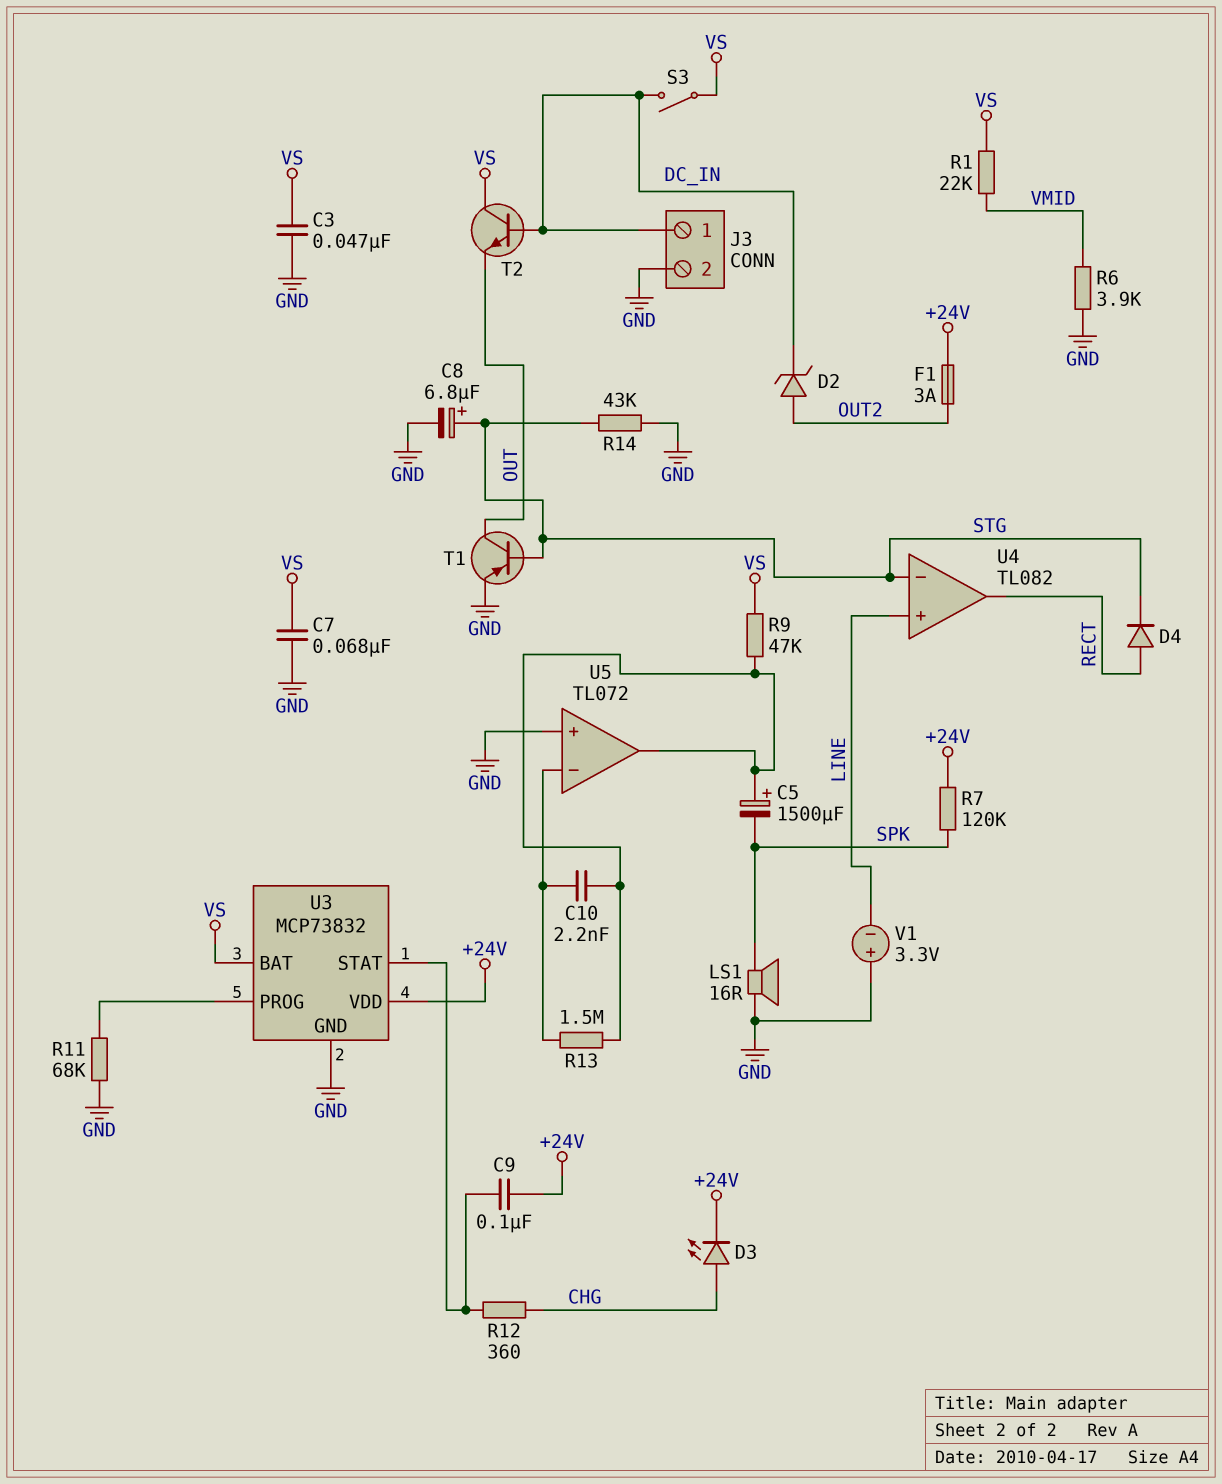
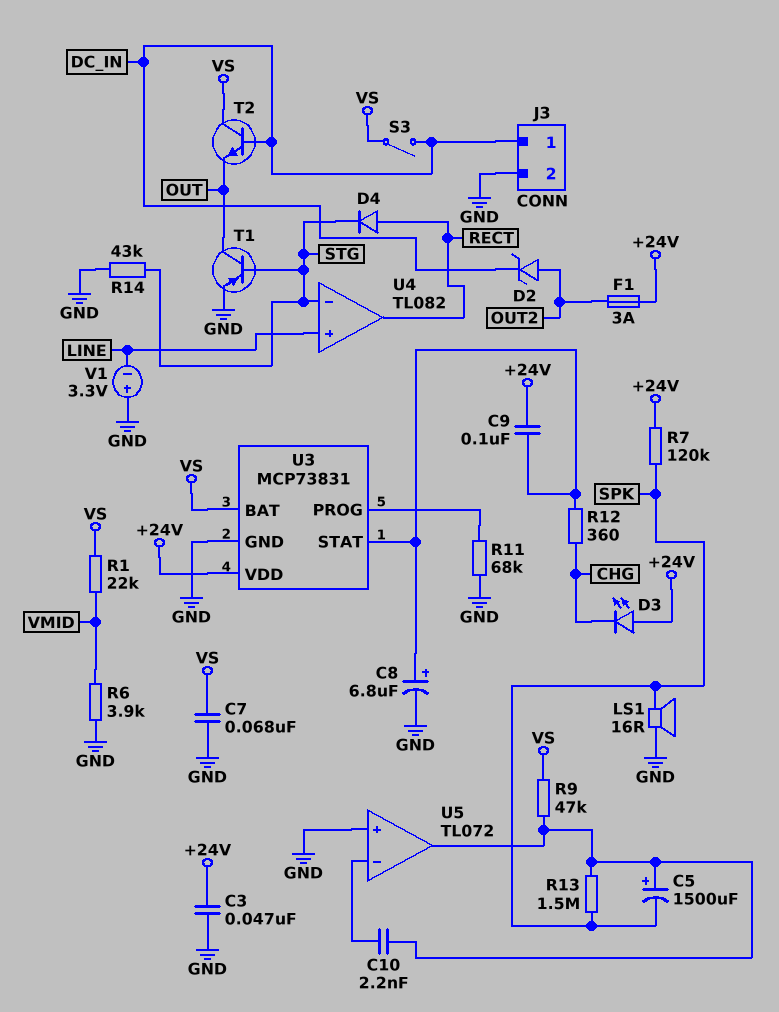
C3: 47nF (GND, VS) -> 47nF (+24V, GND)
C8: 6.8uF (plus STG, minus GND) -> 6.8uF (plus U3/STAT, minus GND)
D3: LED (A CHG, K +24V) -> LED (A +24V, K CHG)
R13: 1.5M (U5/in-, U5/out) -> 1.5M (SPK, U5/out)
U3: MCP73832 -> MCP73831

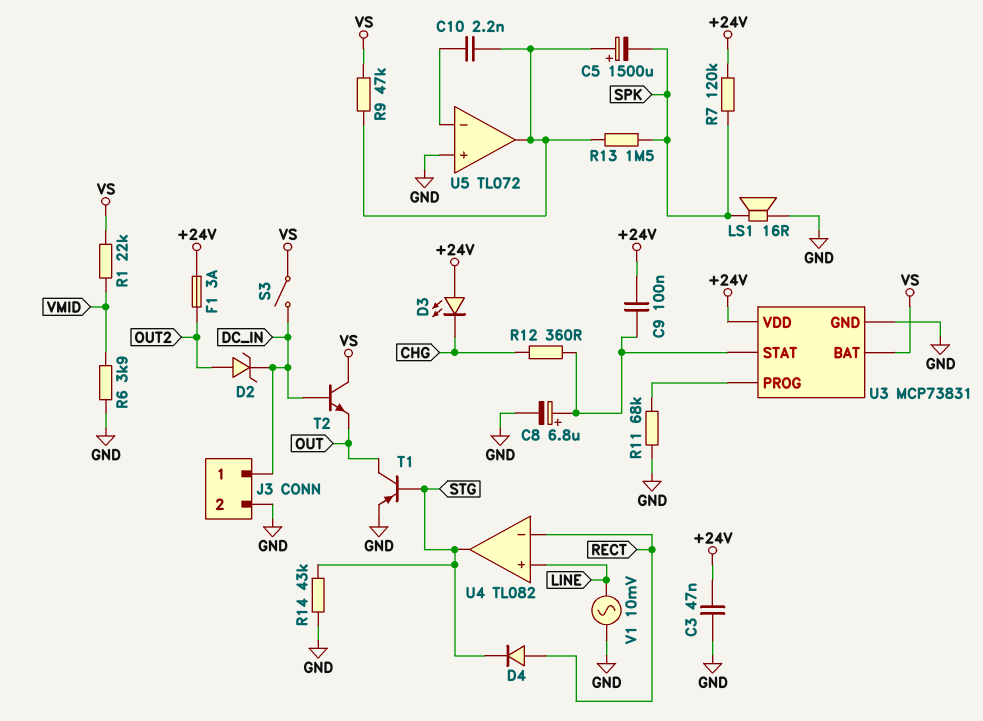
C7: 68nF (GND, VS) -> none
U4 pin in-: STG -> RECT
U4 pin out: RECT -> STG
V1: 3.3V (plus GND, minus LINE) -> AC 10mV (GND, LINE)

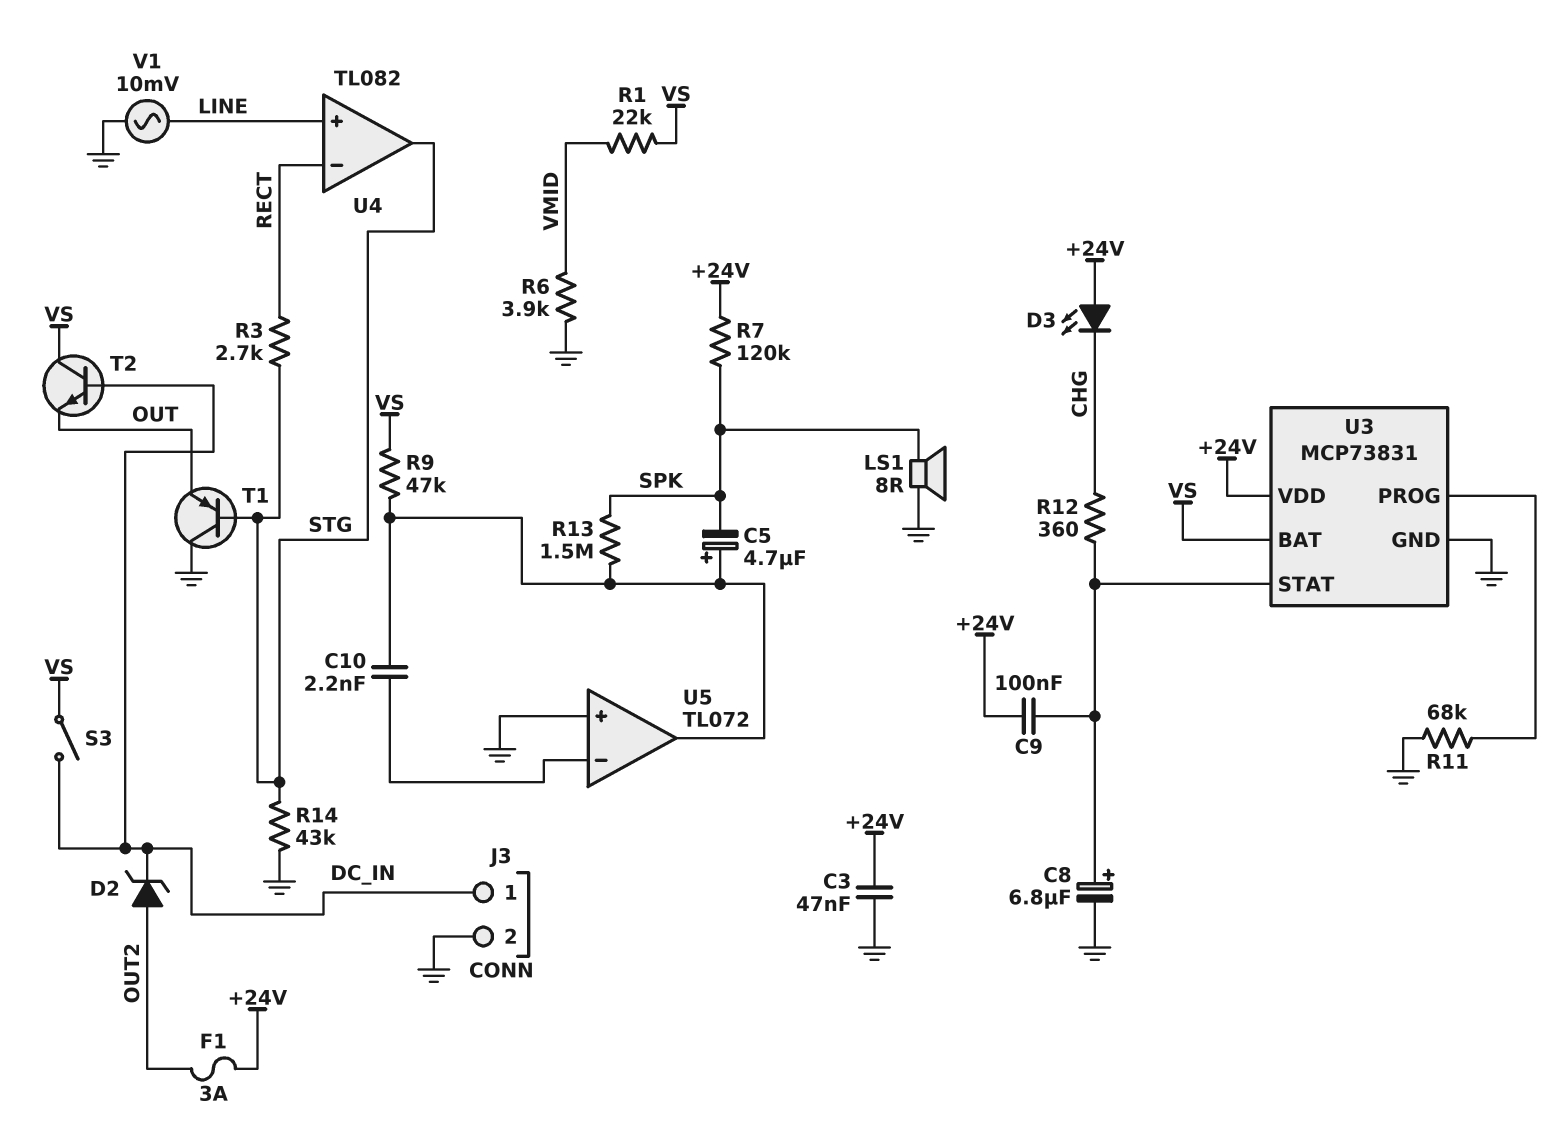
C5: 1500uF (plus U5/out, minus SPK) -> 4.7uF (plus U5/out, minus SPK)
D4: diode (A RECT, K STG) -> none
LS1: speaker 16R (GND, SPK) -> speaker 8R (GND, SPK)
R3: none -> 2.7k (RECT, STG)
T1: PNP (B STG, C OUT, E GND) -> PNP (B STG, C GND, E OUT)

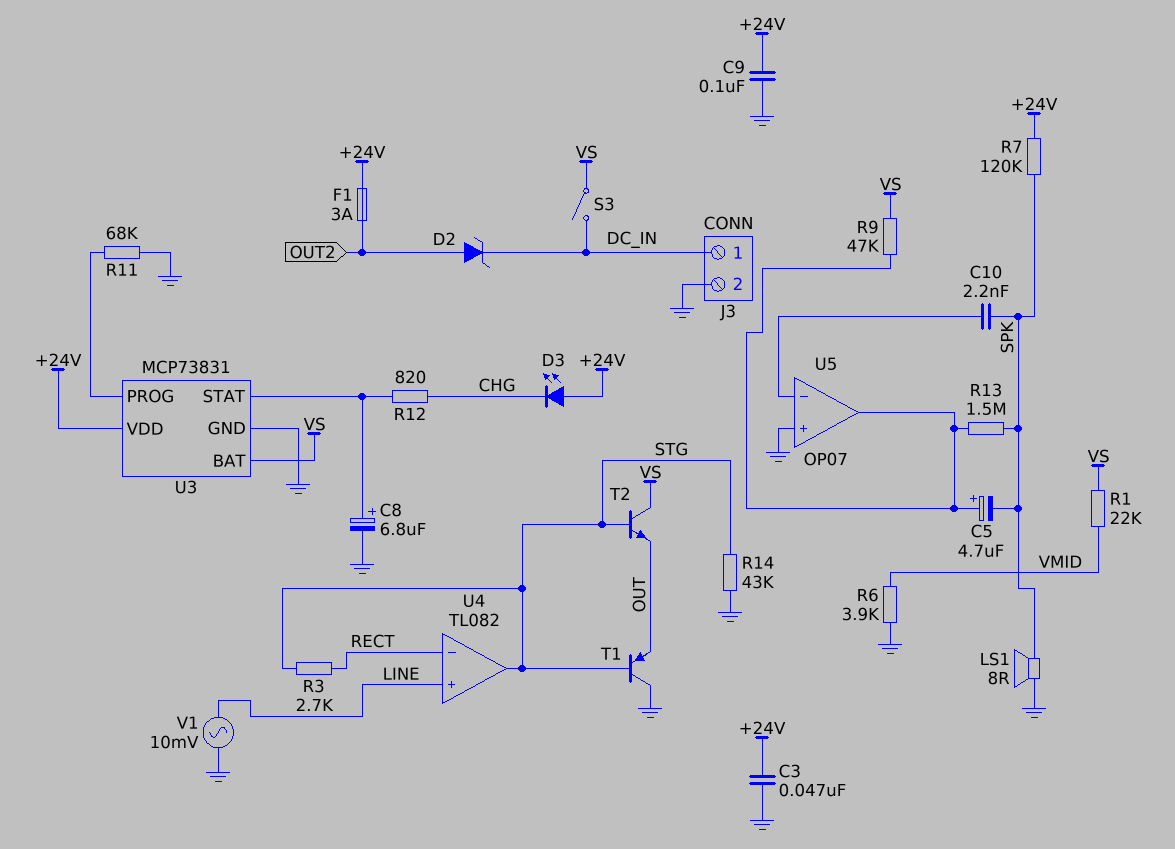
C9: 100nF (+24V, U3/STAT) -> 100nF (+24V, GND)
C10: 2.2nF (U5/in-, U5/out) -> 2.2nF (SPK, U5/in-)
R12: 360 (CHG, U3/STAT) -> 820 (CHG, U3/STAT)
T2: NPN (B DC_IN, C VS, E OUT) -> NPN (B STG, C VS, E OUT)
U5: TL072 -> OP07

